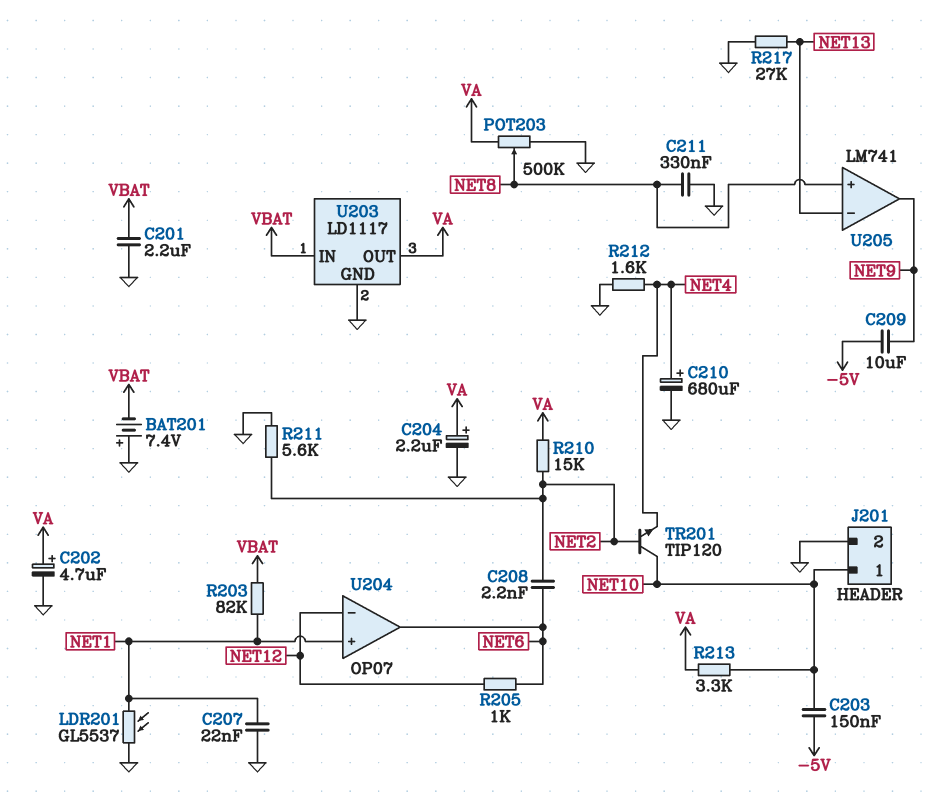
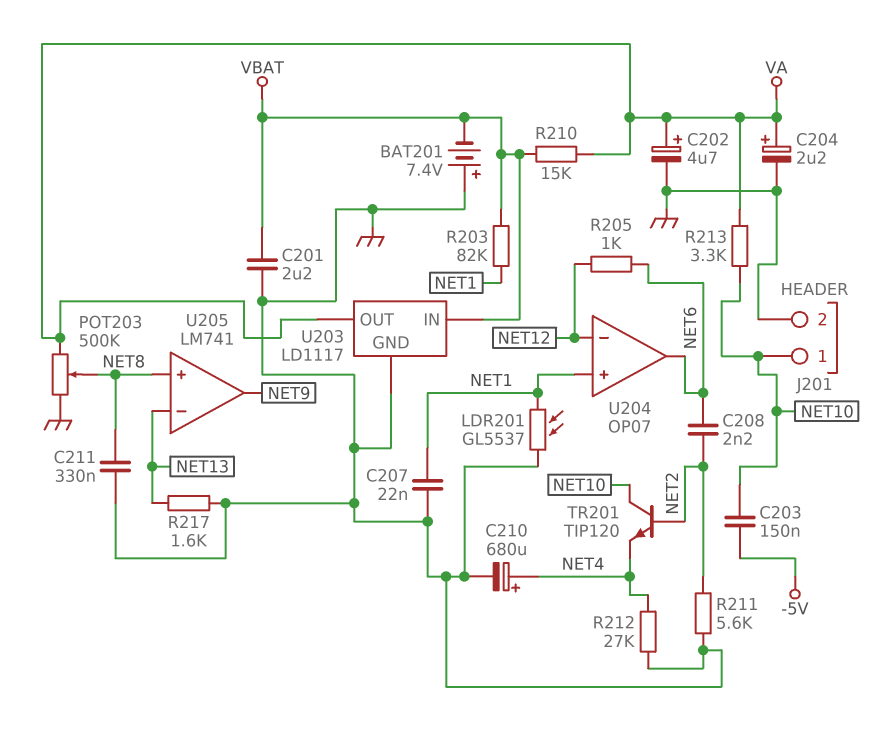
C209: 10uF (-5V, NET9) -> none
R210: 15k (NET2, VA) -> 15k (VA, VBAT)
R212: 1.6k (GND, NET4) -> 27k (GND, NET4)
R217: 27k (GND, NET13) -> 1.6k (GND, NET13)

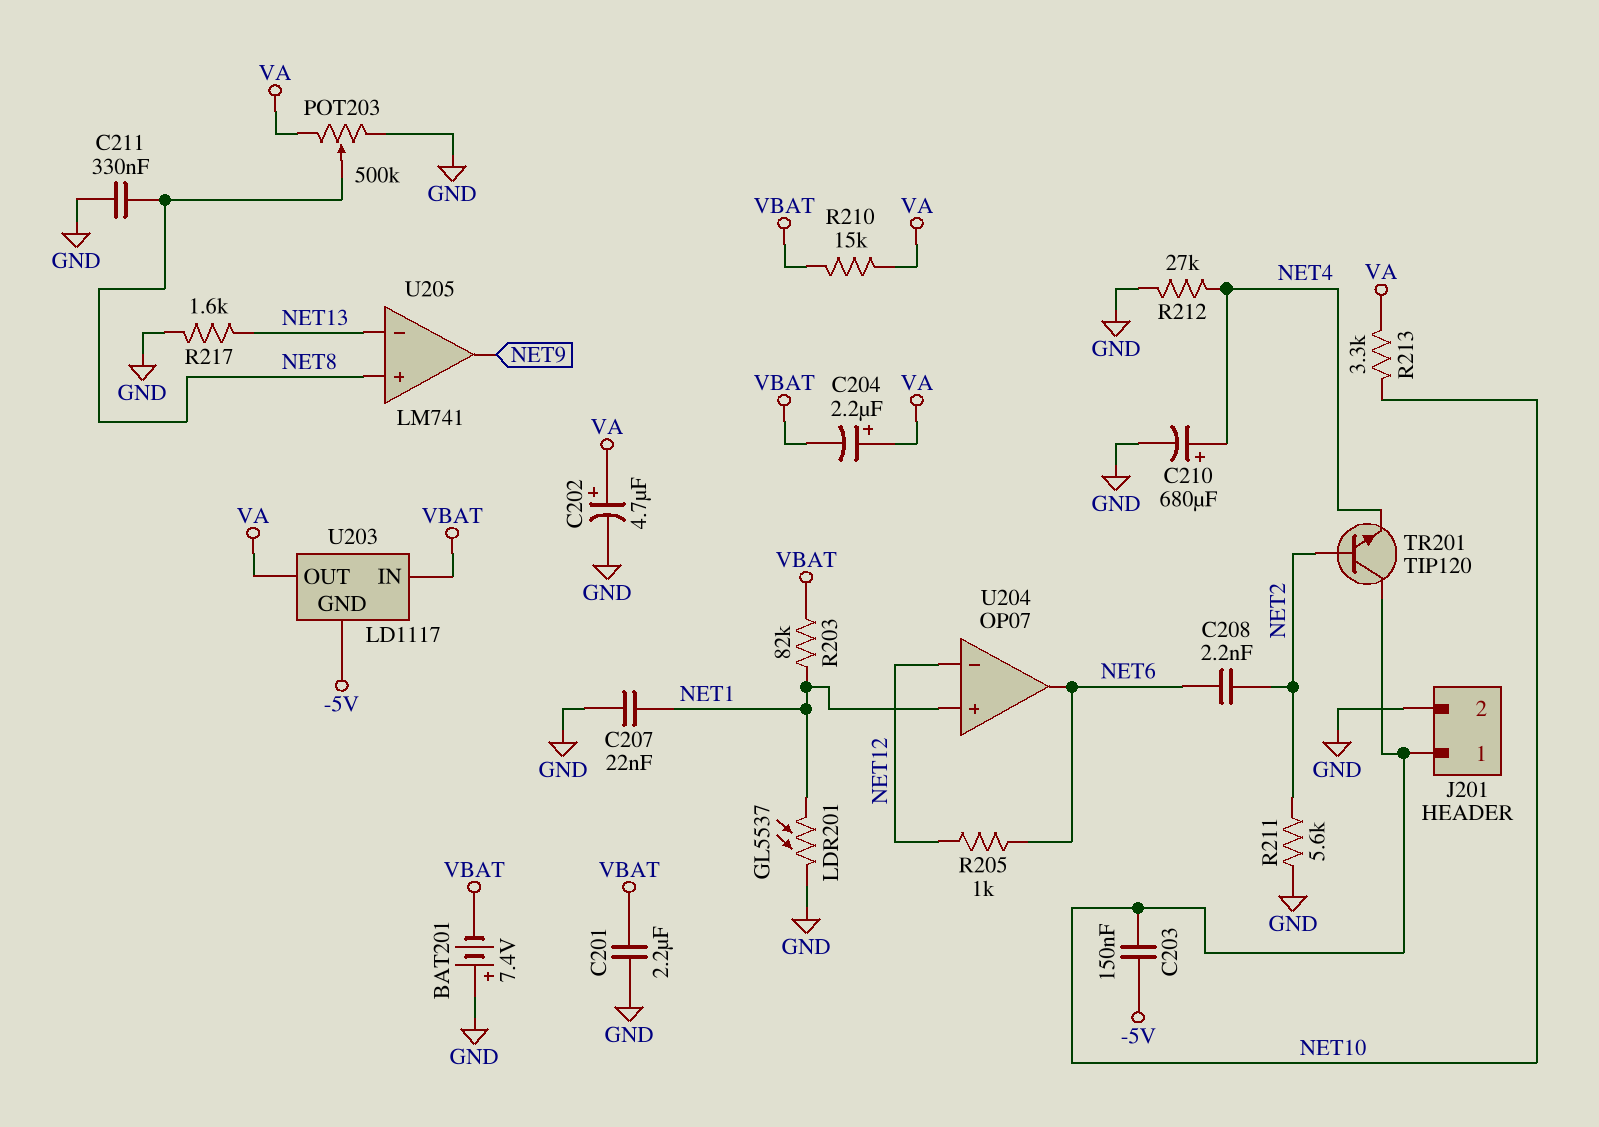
C204: 2.2uF (plus VA, minus GND) -> 2.2uF (plus VA, minus VBAT)
U203 pin GND: GND -> -5V

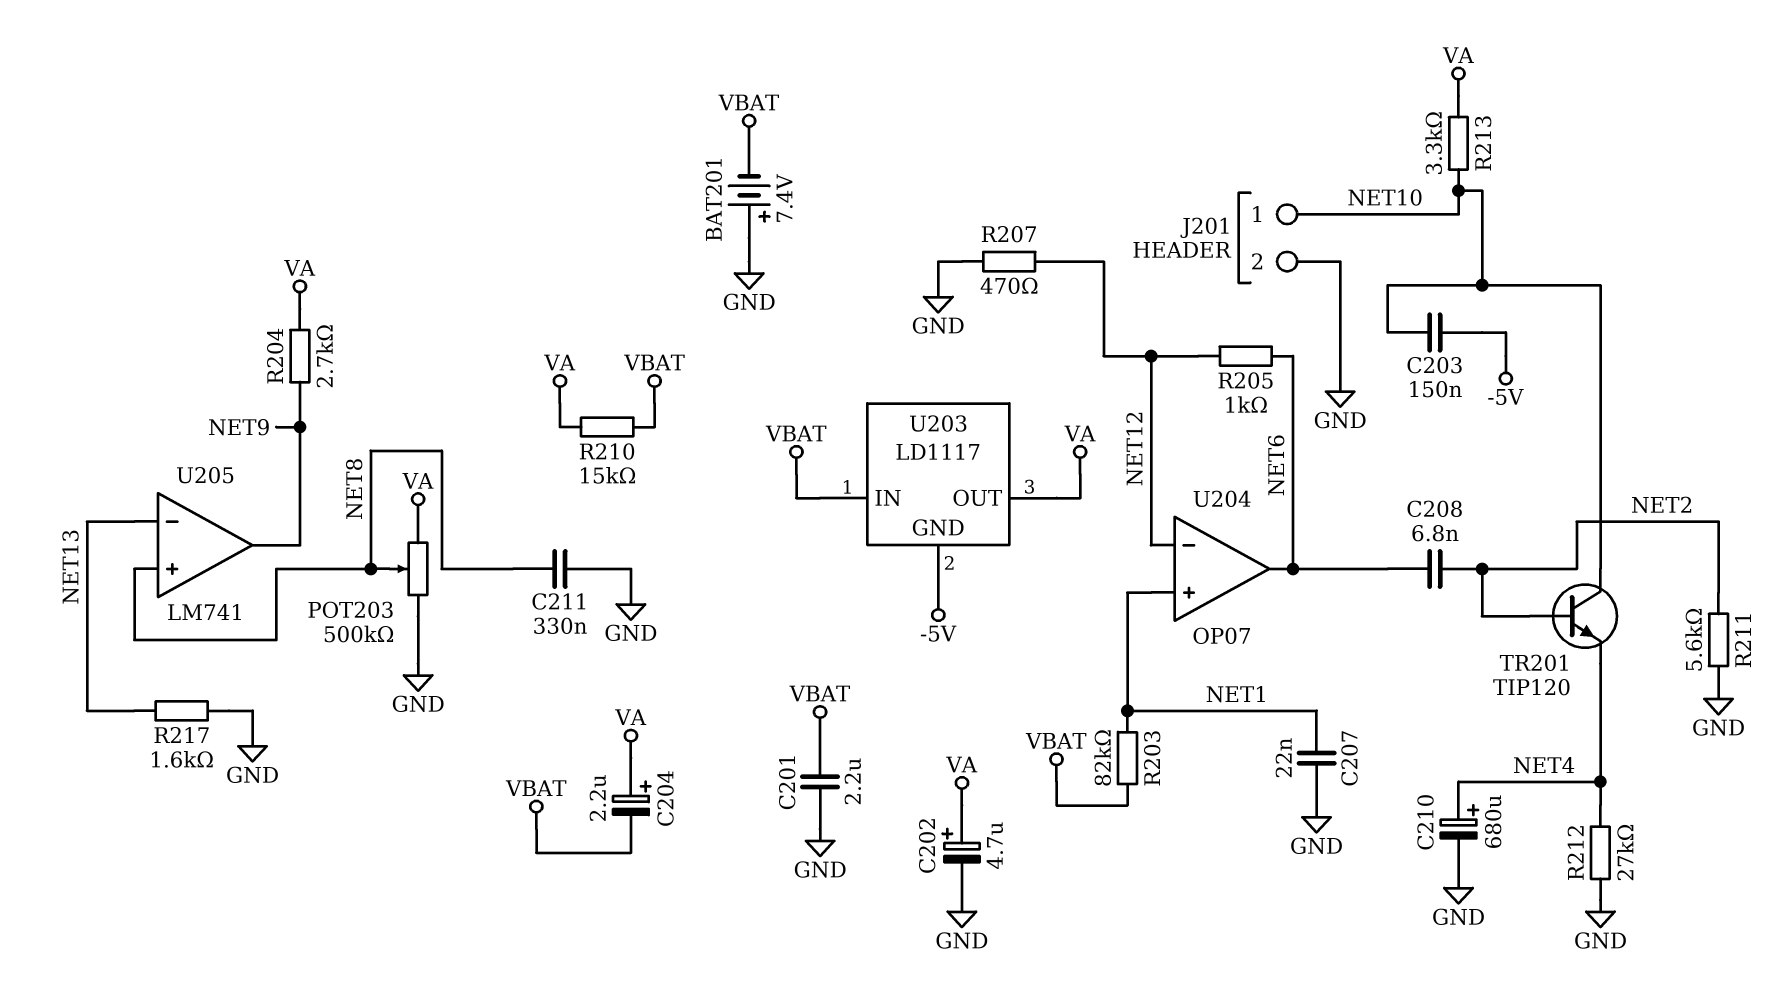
C208: 2.2nF (NET2, NET6) -> 6.8nF (NET2, NET6)
LDR201: GL5537 (GND, NET1) -> none
R204: none -> 2.7k (NET9, VA)
R207: none -> 470 (GND, NET12)

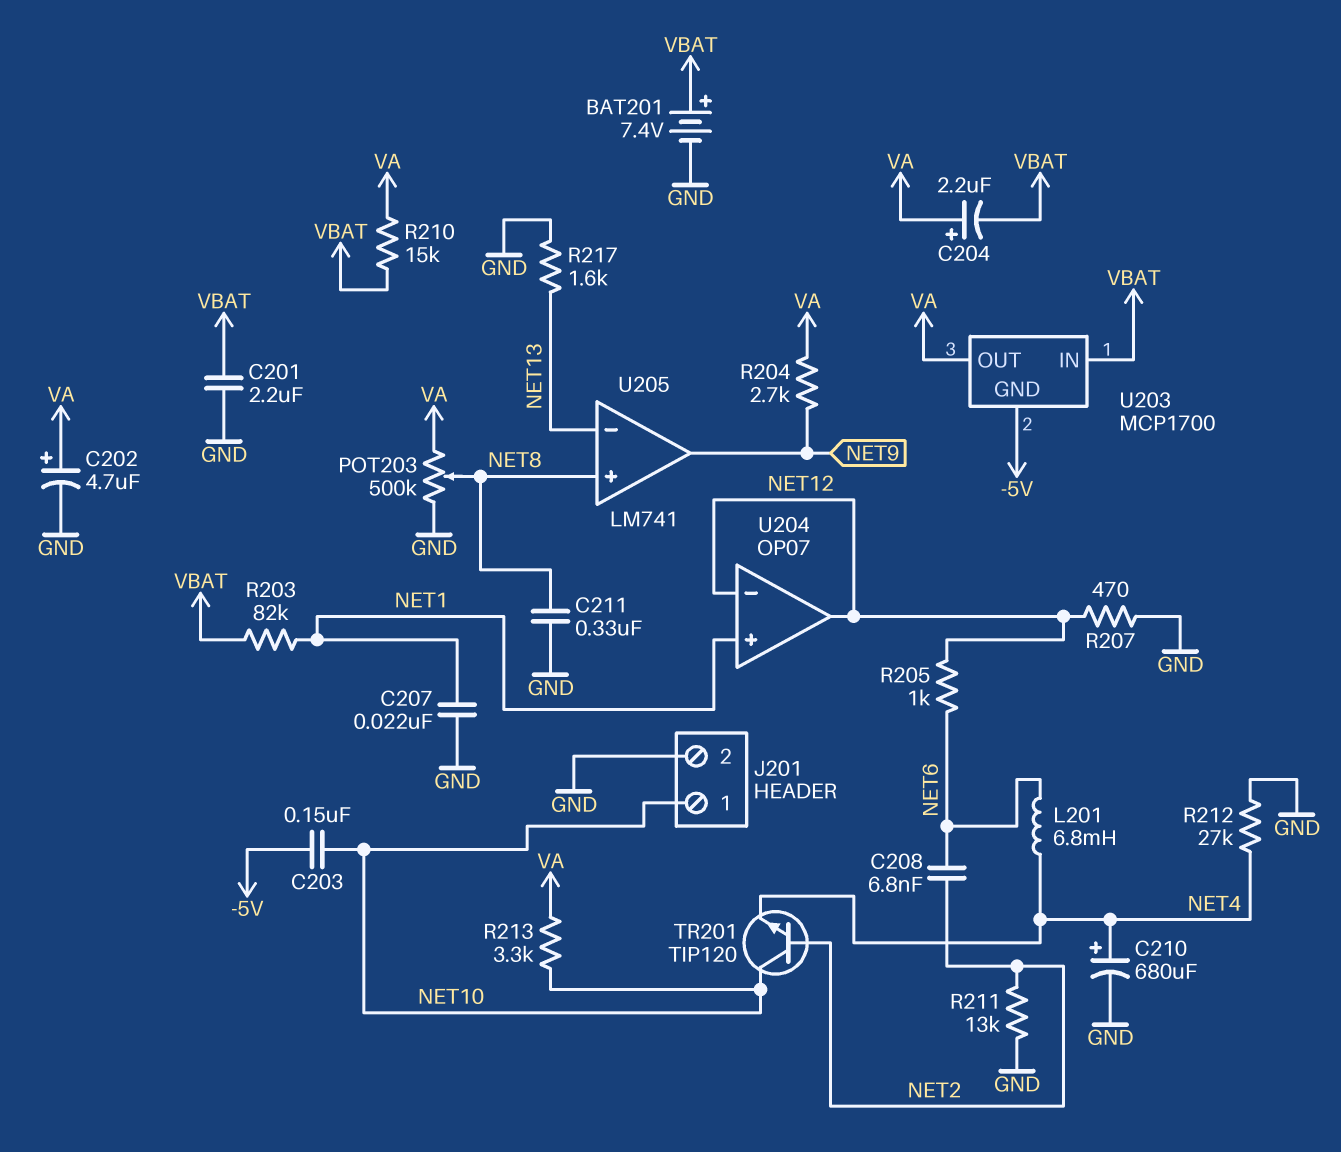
BAT201: 7.4V (plus GND, minus VBAT) -> 7.4V (plus VBAT, minus GND)
L201: none -> 6.8mH (NET4, NET6)
R211: 5.6k (GND, NET2) -> 13k (GND, NET2)
U203: LD1117 -> MCP1700
U204 pin out: NET6 -> NET12

